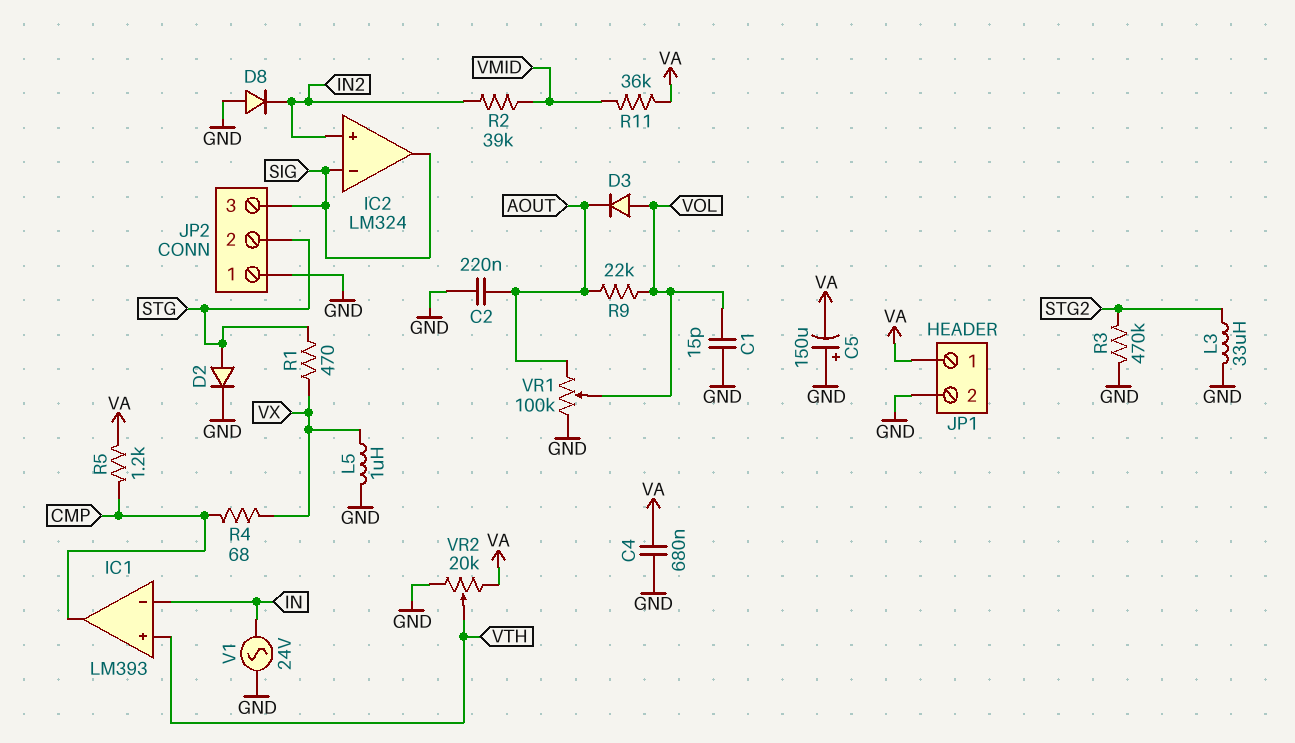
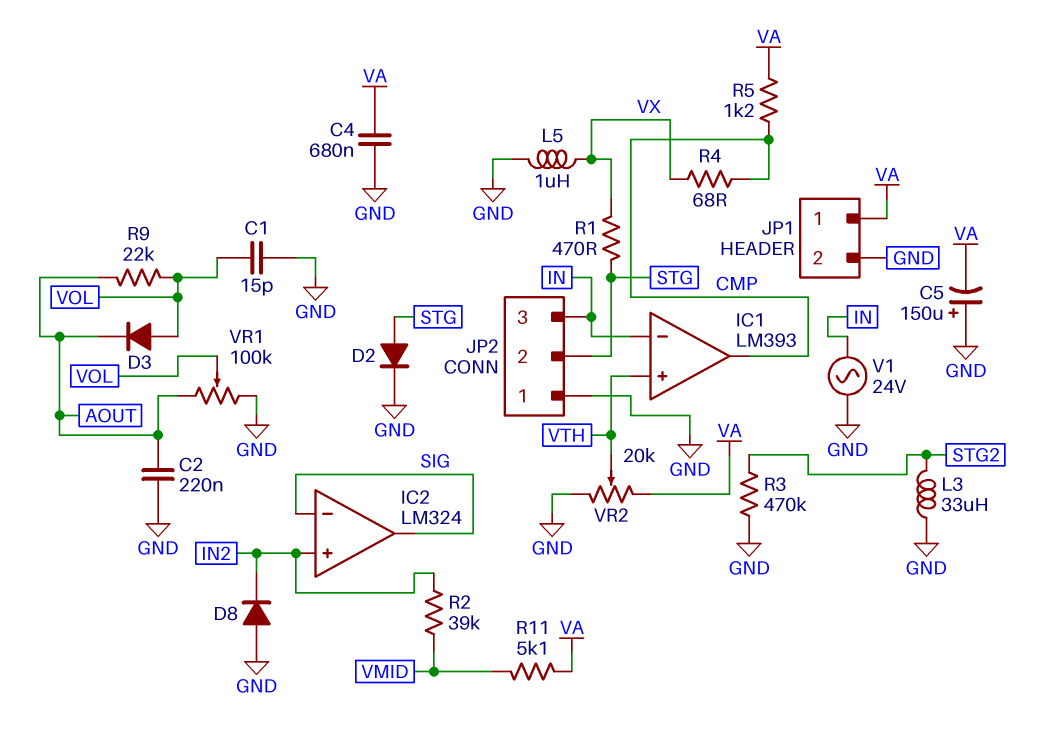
JP2 pin 3: SIG -> IN
R11: 36k (VA, VMID) -> 5.1k (VA, VMID)

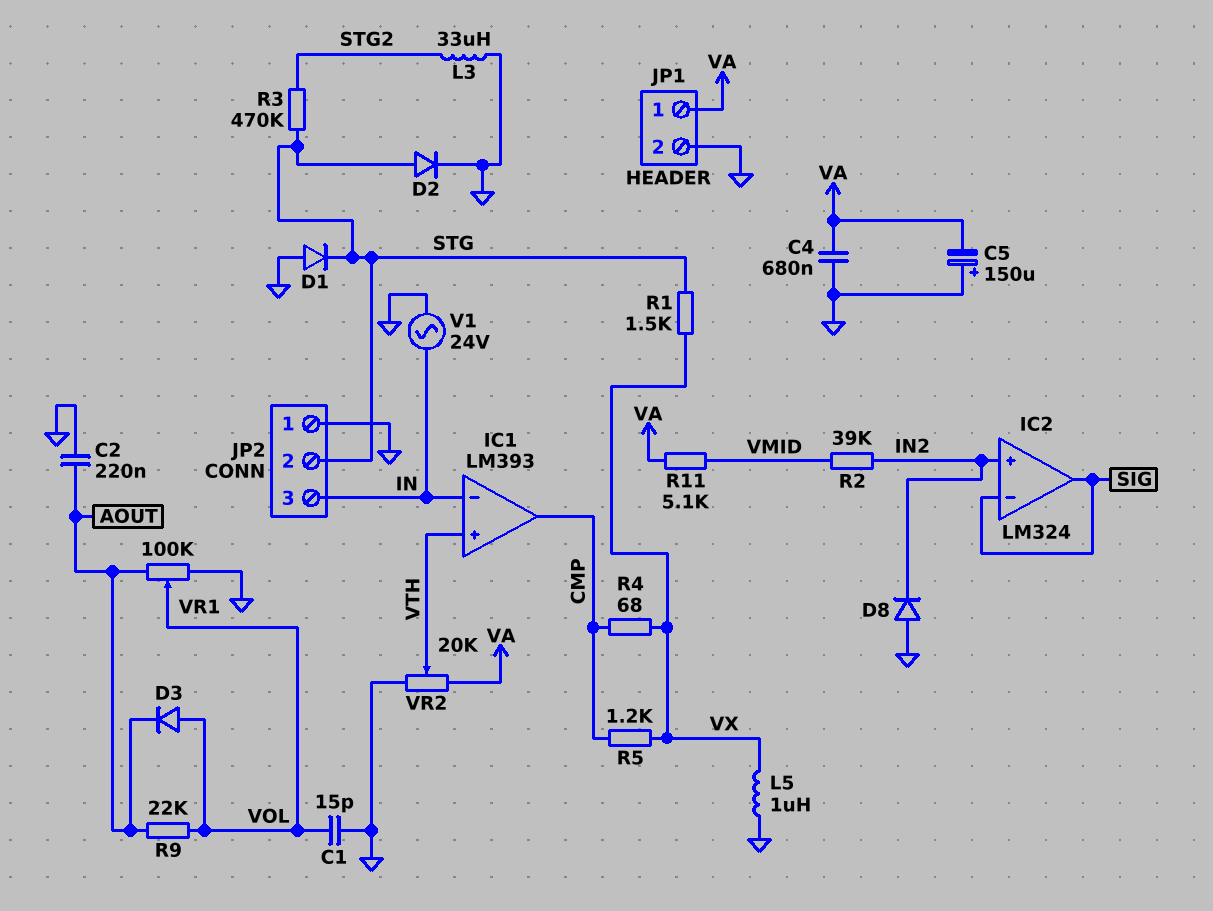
D1: none -> diode (A GND, K STG)
R1: 470 (STG, VX) -> 1.5k (STG, VX)
R3: 470k (GND, STG2) -> 470k (STG, STG2)
R5: 1.2k (CMP, VA) -> 1.2k (CMP, VX)

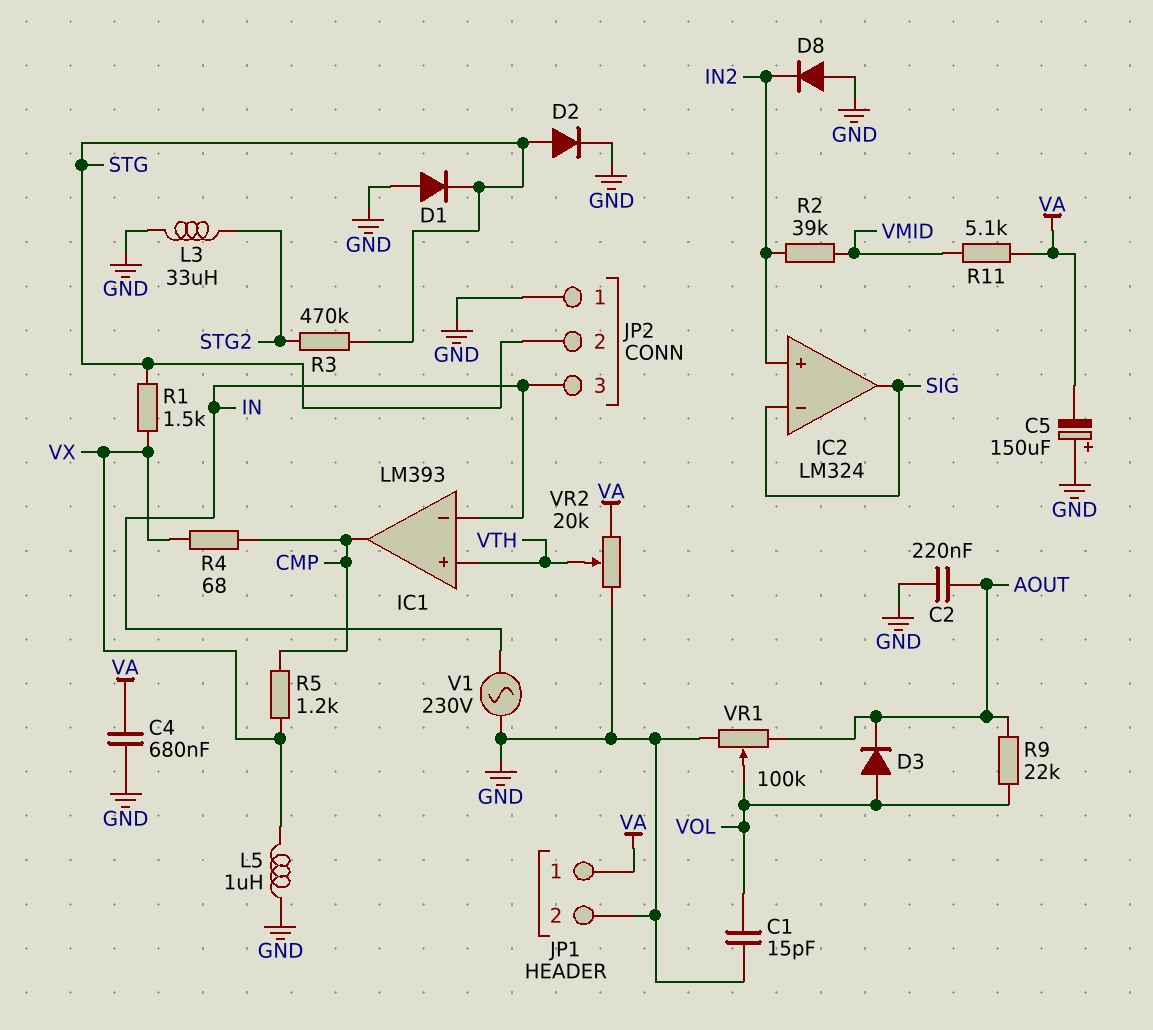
V1: AC 24V (GND, IN) -> AC 230V (GND, IN)

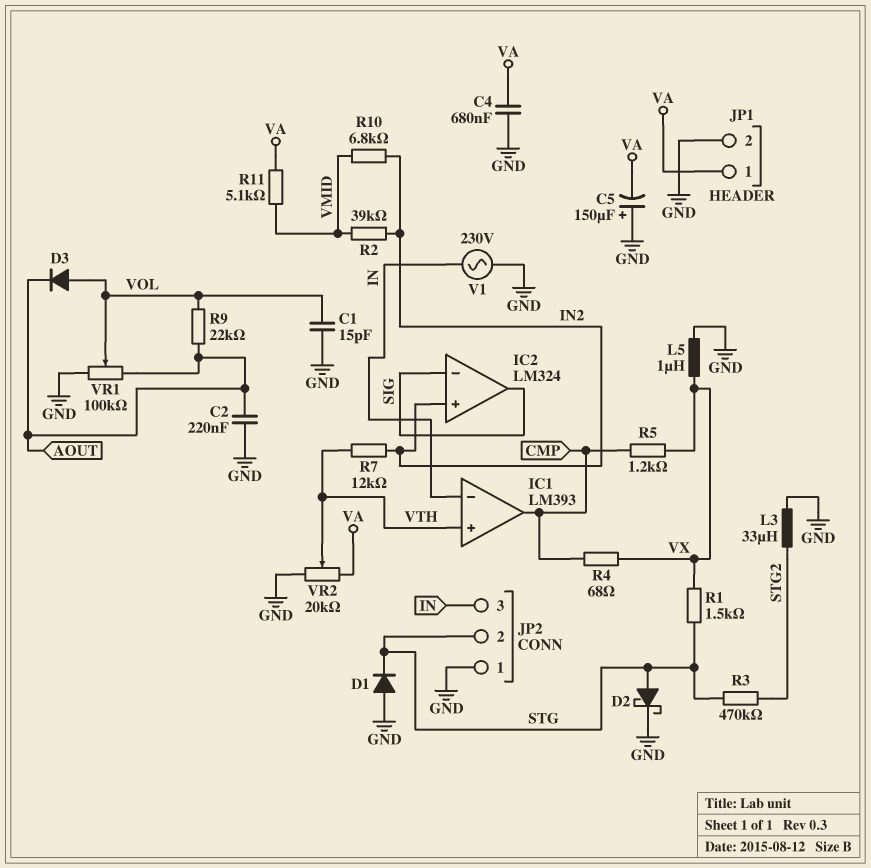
D2: diode (A STG, K GND) -> schottky (A STG, K GND)
D8: diode (A GND, K IN2) -> none
R7: none -> 12k (IN2, VTH)
R10: none -> 6.8k (IN2, VMID)

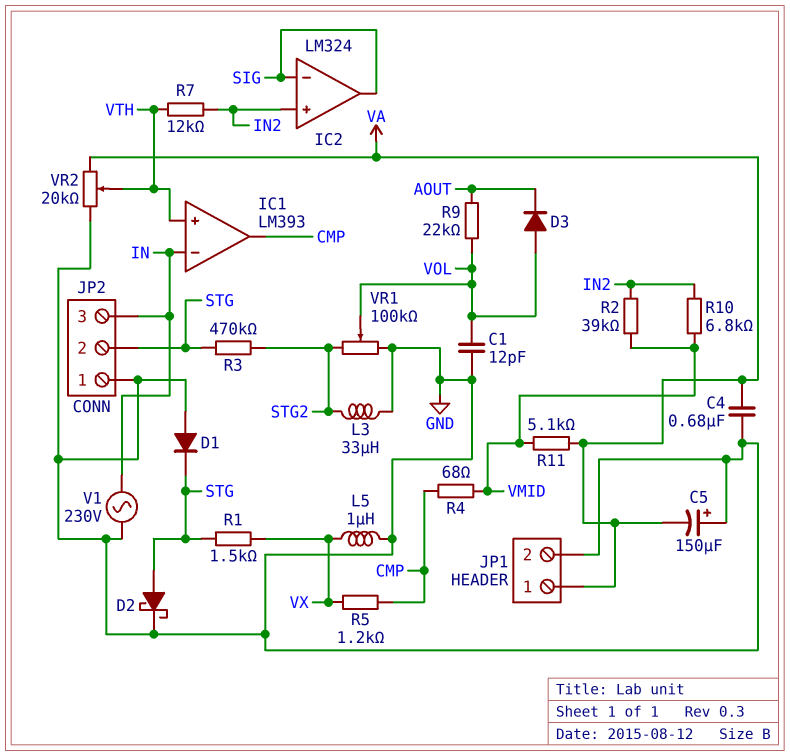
C1: 15pF (GND, VOL) -> 12pF (GND, VOL)
C2: 220nF (AOUT, GND) -> none
R4: 68 (CMP, VX) -> 68 (CMP, VMID)
VR1: 100k (AOUT, GND, wiper VOL) -> 100k (GND, STG2, wiper VOL)

